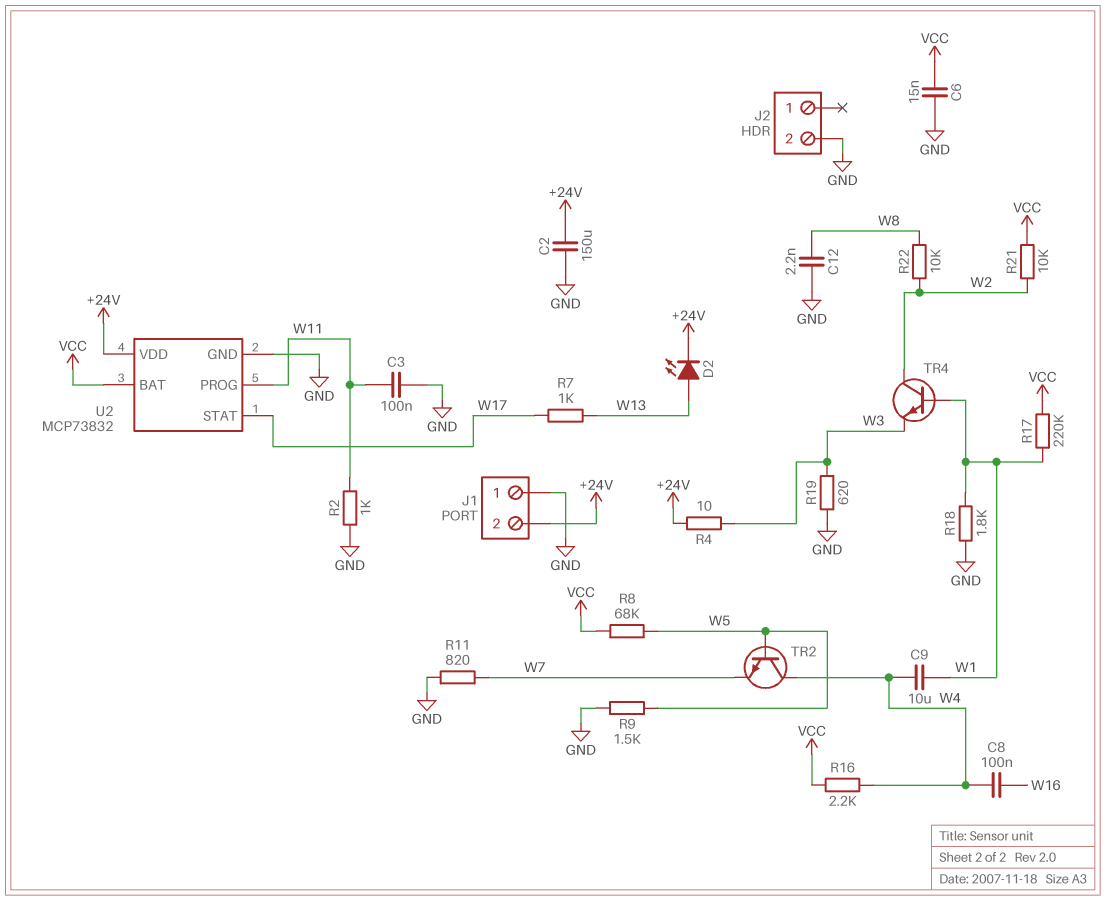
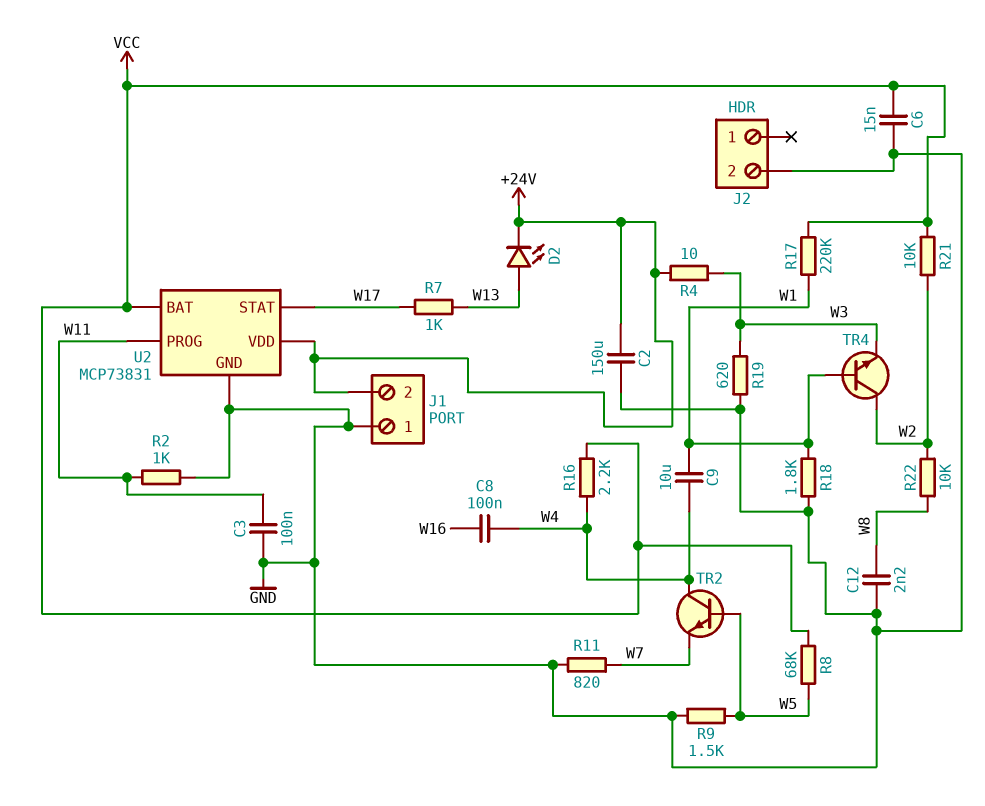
U2: MCP73832 -> MCP73831

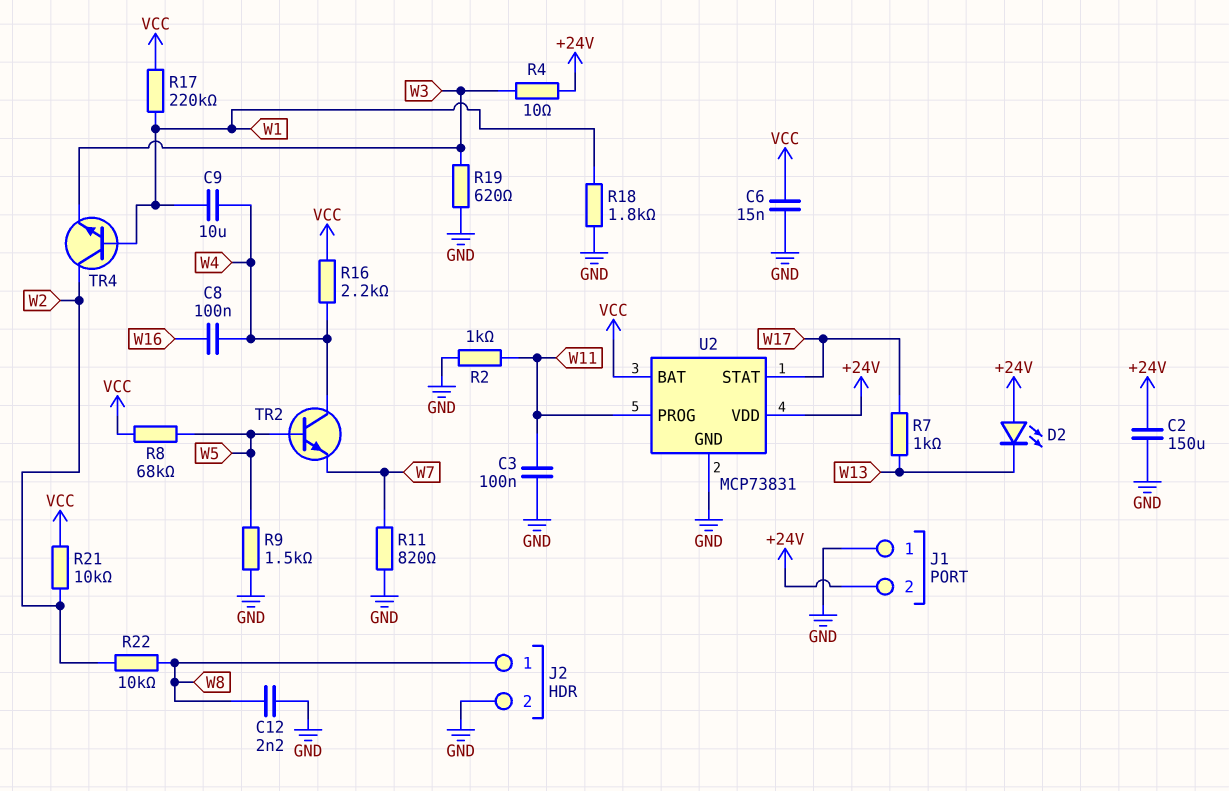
D2: LED (A W13, K +24V) -> LED (A +24V, K W13)
J2 pin 1: none -> W8

